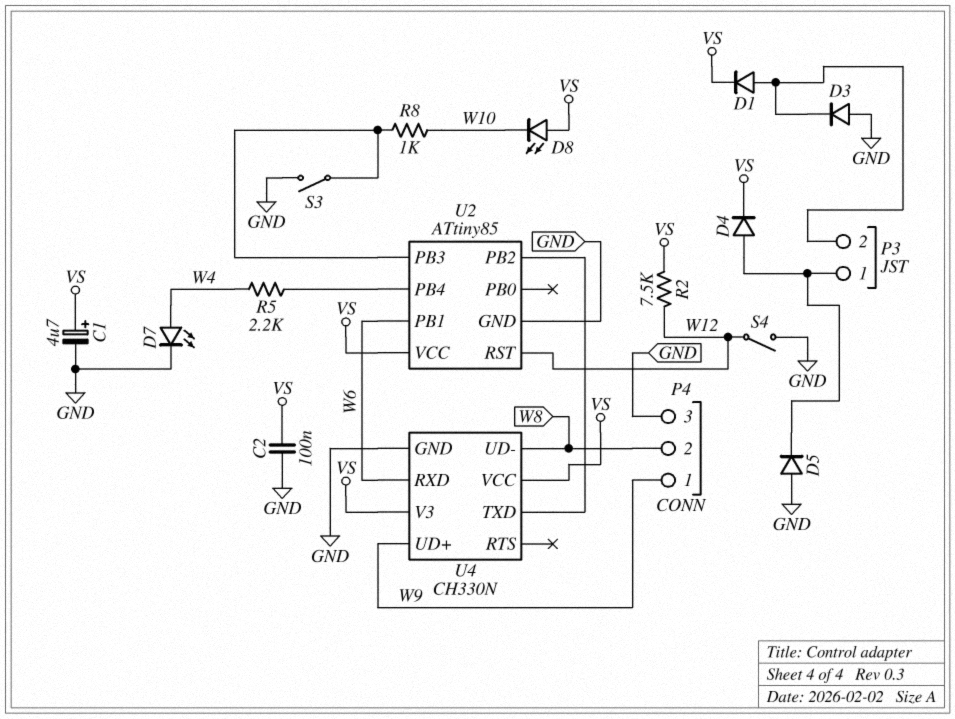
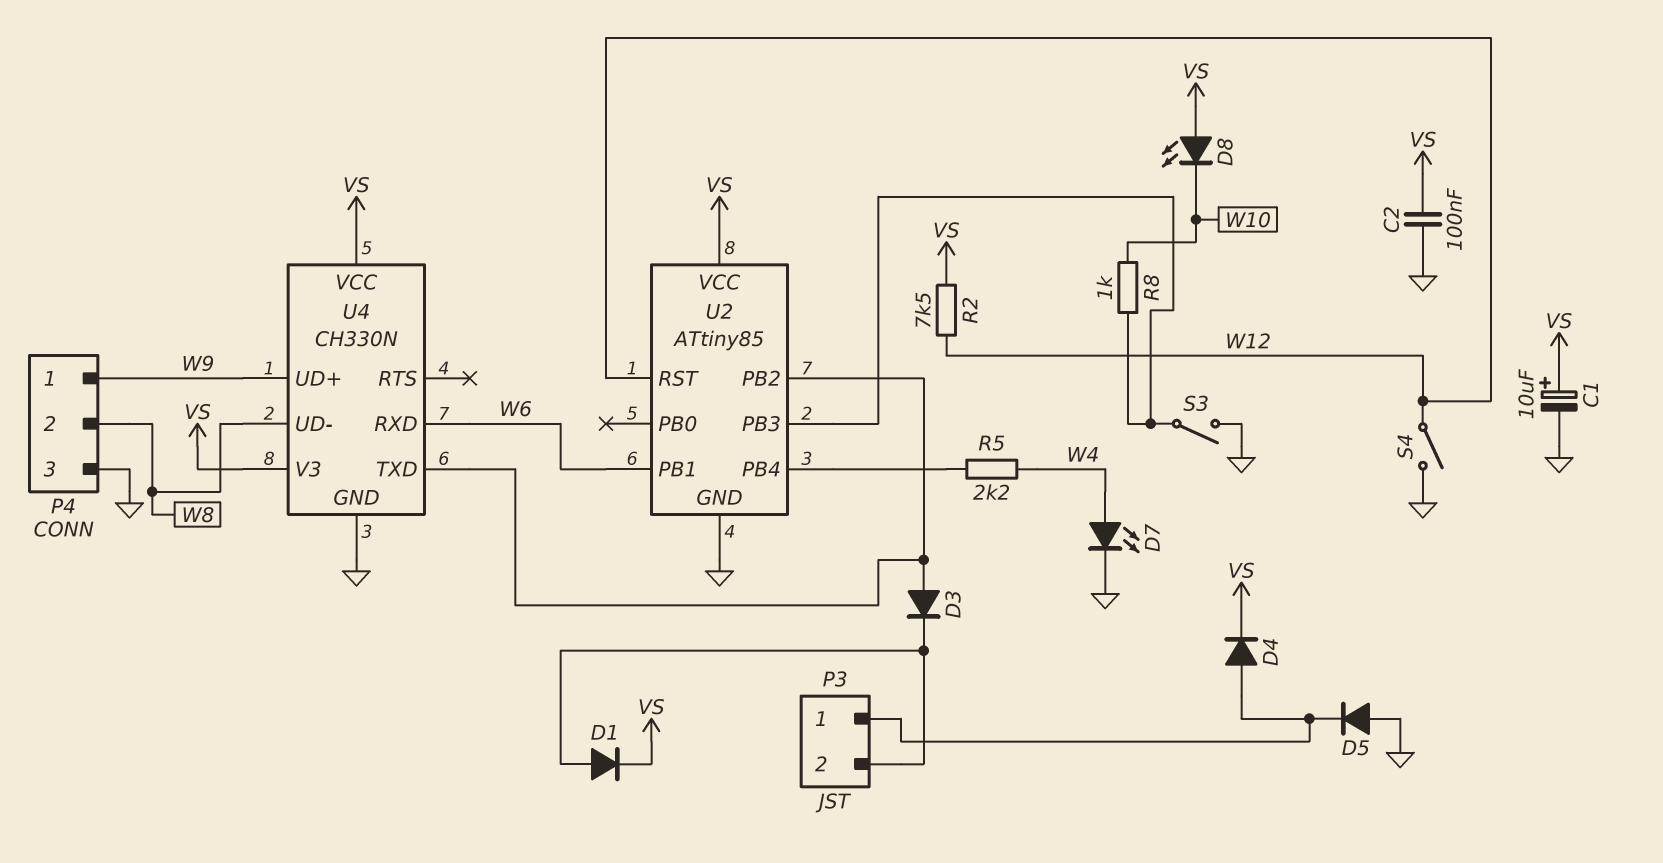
C1: 4.7uF (plus VS, minus GND) -> 10uF (plus VS, minus GND)
D3: diode (A GND, K P3/2) -> diode (A U2/PB2, K P3/2)

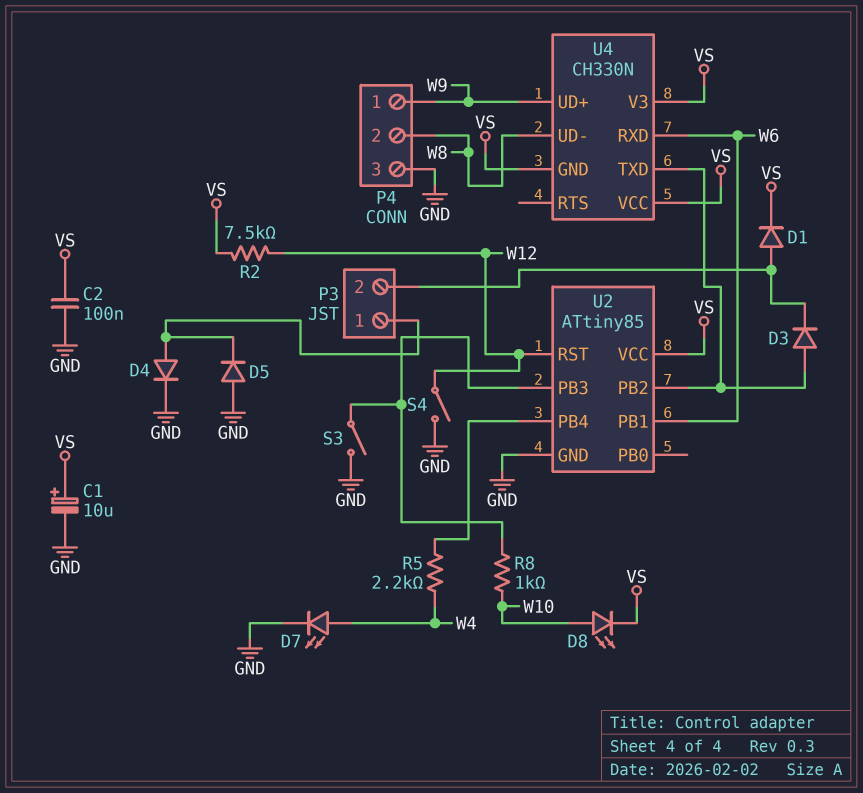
D4: diode (A P3/1, K VS) -> diode (A P3/1, K GND)
D8: LED (A VS, K W10) -> LED (A W10, K VS)
U4 pin GND: GND -> VS

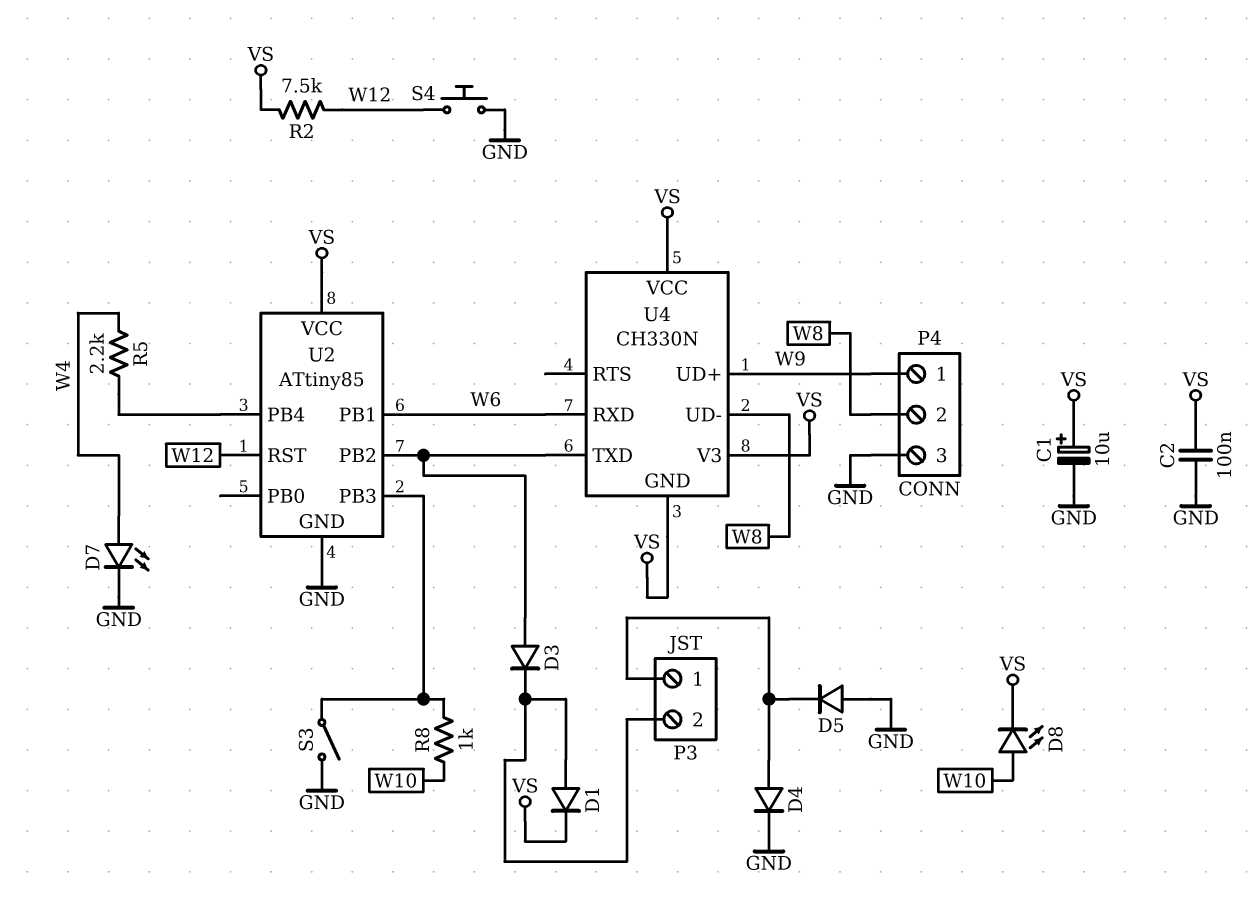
S4: switch (GND, W12) -> button (GND, W12)

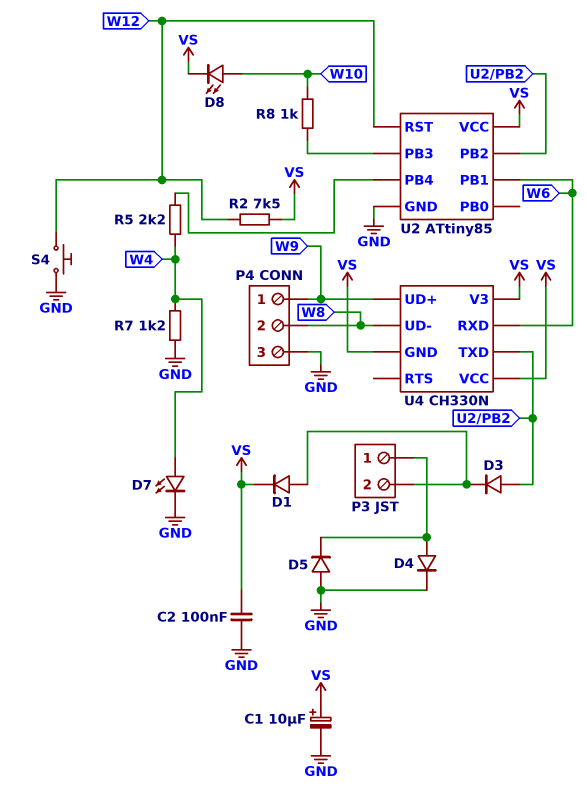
R7: none -> 1.2k (GND, W4)
S3: switch (GND, U2/PB3) -> none

